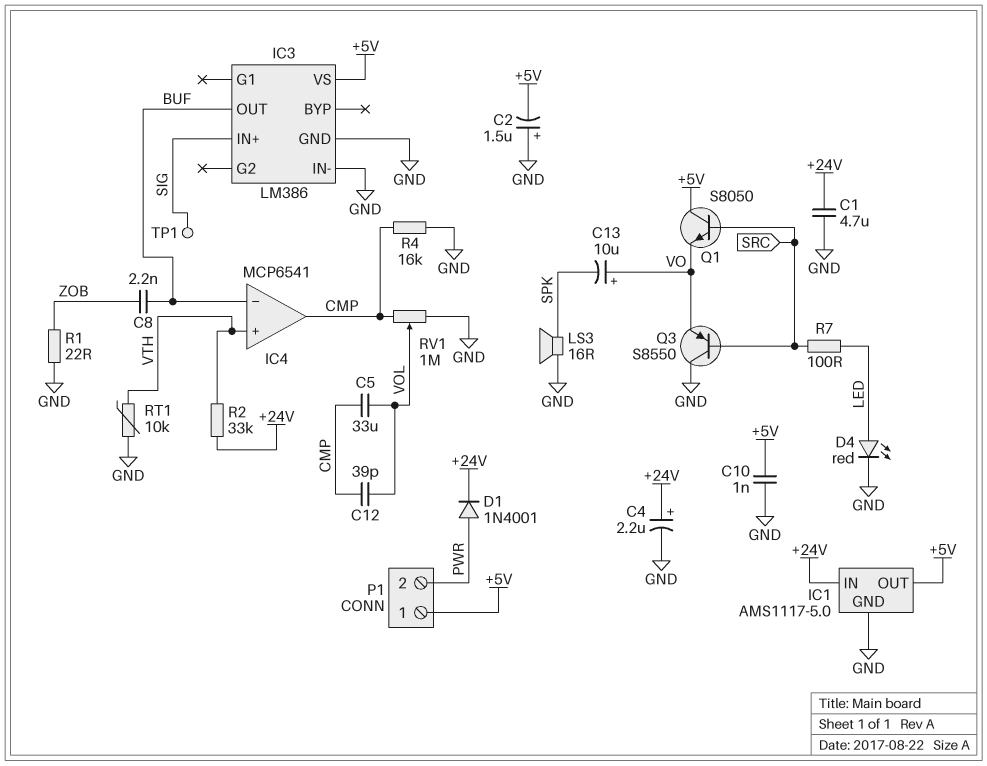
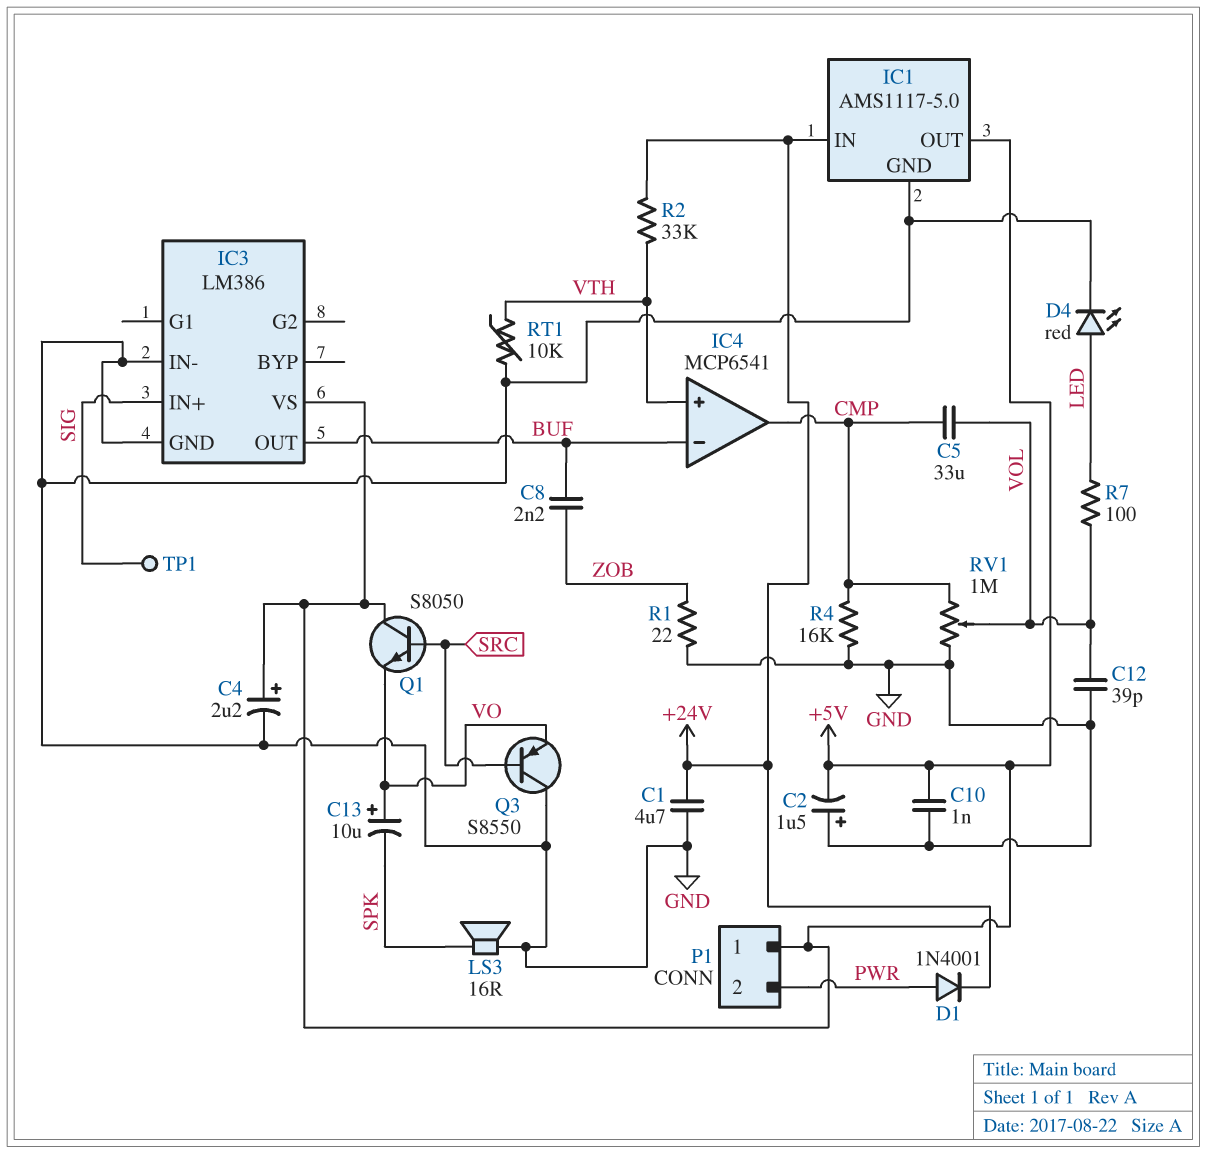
C4: 2.2uF (plus +24V, minus GND) -> 2.2uF (plus +5V, minus GND)
C12: 39pF (CMP, VOL) -> 39pF (GND, VOL)
R7: 100 (LED, SRC) -> 100 (LED, VOL)

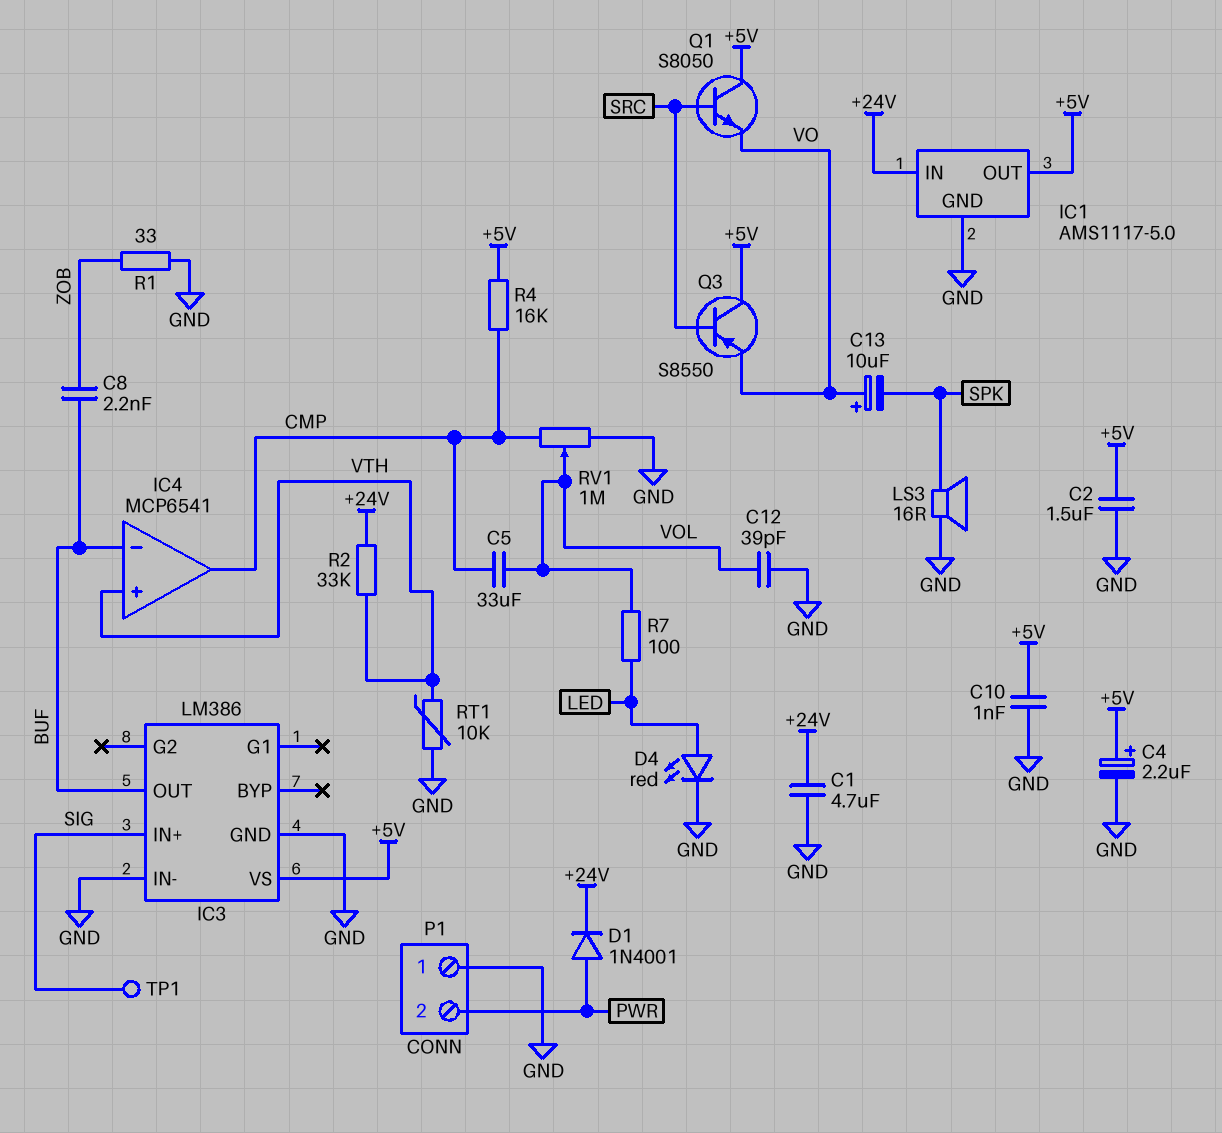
C2: 1.5uF (plus GND, minus +5V) -> 1.5uF (+5V, GND)
P1 pin 1: +5V -> GND
Q3: PNP S8550 (B SRC, C GND, E VO) -> PNP S8550 (B SRC, C +5V, E VO)
R1: 22 (GND, ZOB) -> 33 (GND, ZOB)
R4: 16k (CMP, GND) -> 16k (+5V, CMP)

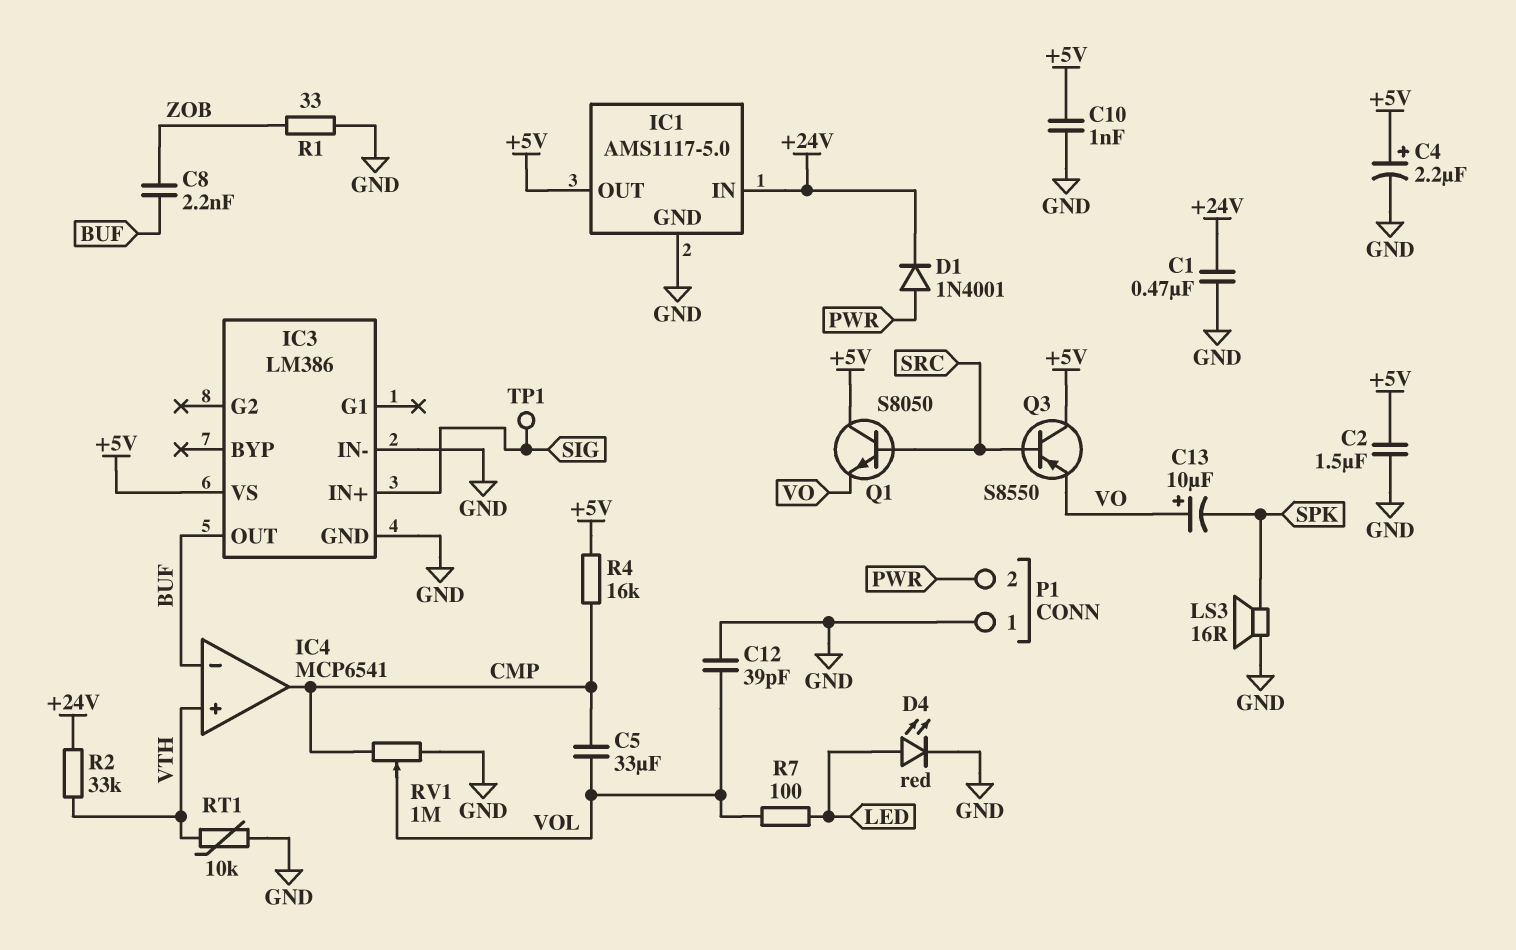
C1: 4.7uF (+24V, GND) -> 470nF (+24V, GND)

